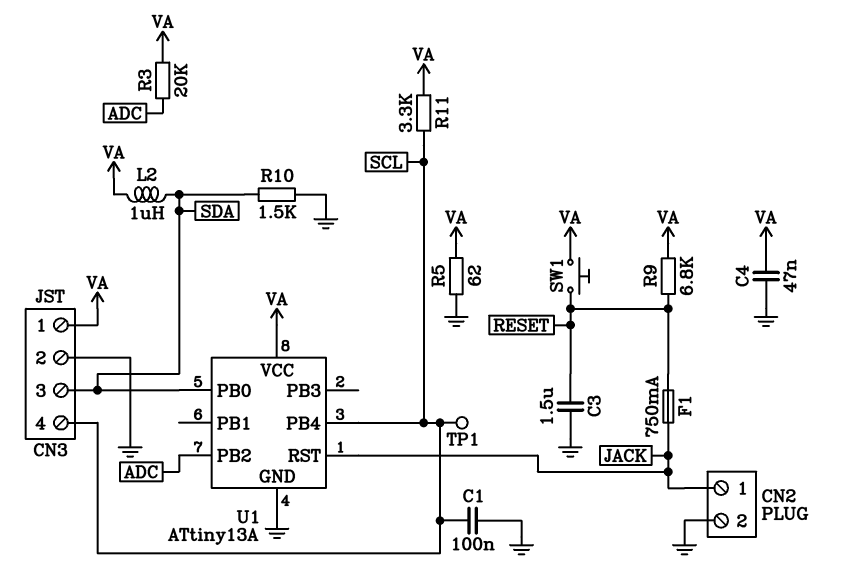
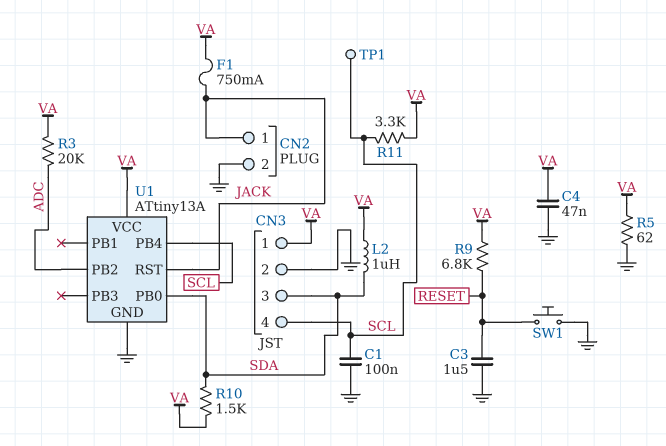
F1: 750mA (JACK, RESET) -> 750mA (JACK, VA)
R10: 1.5k (GND, SDA) -> 1.5k (SDA, VA)
SW1: button (RESET, VA) -> button (GND, RESET)

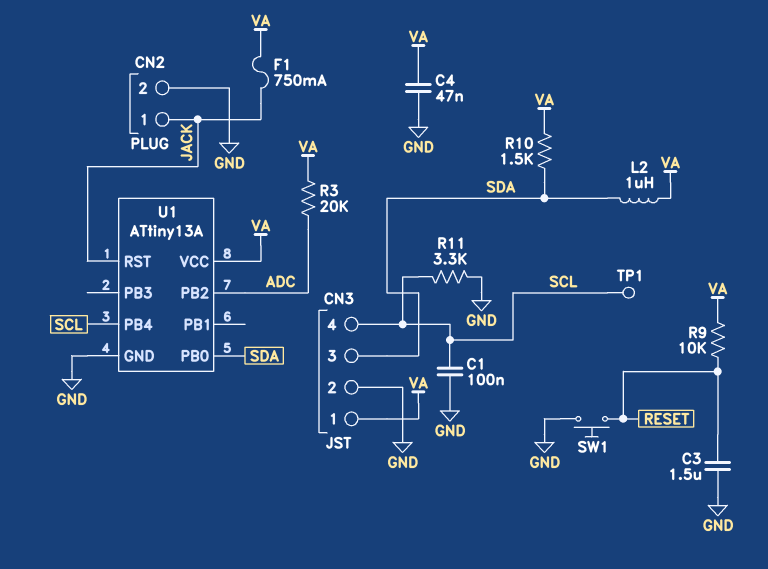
R5: 62 (GND, VA) -> none
R9: 6.8k (RESET, VA) -> 10k (RESET, VA)
R11: 3.3k (SCL, VA) -> 3.3k (GND, SCL)

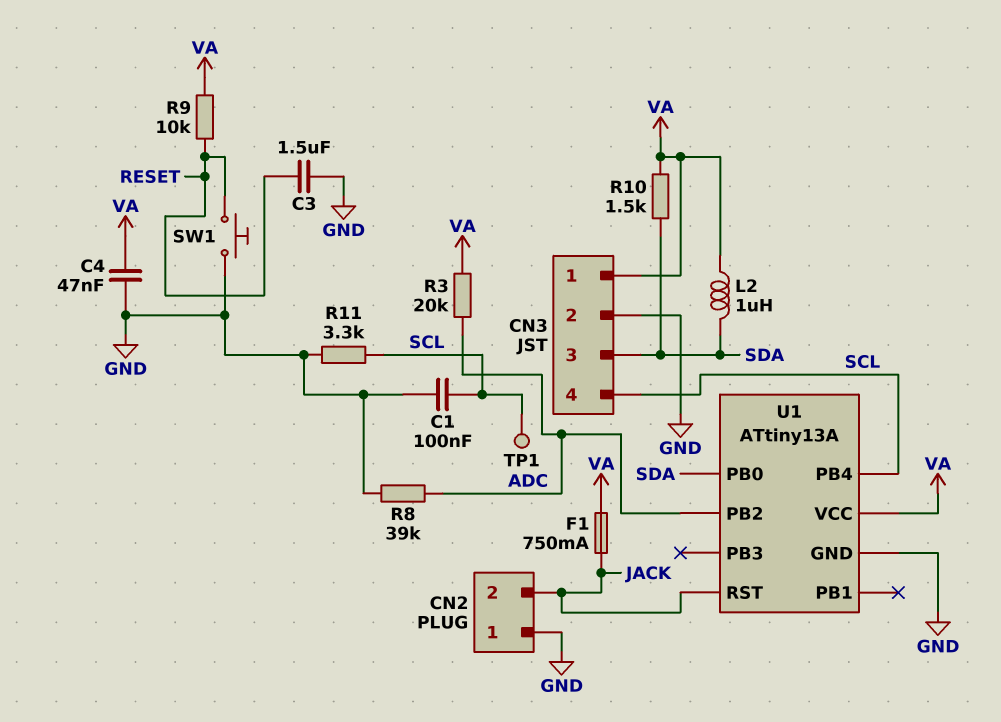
CN2 pin 1: JACK -> GND
CN2 pin 2: GND -> JACK
R8: none -> 39k (ADC, GND)

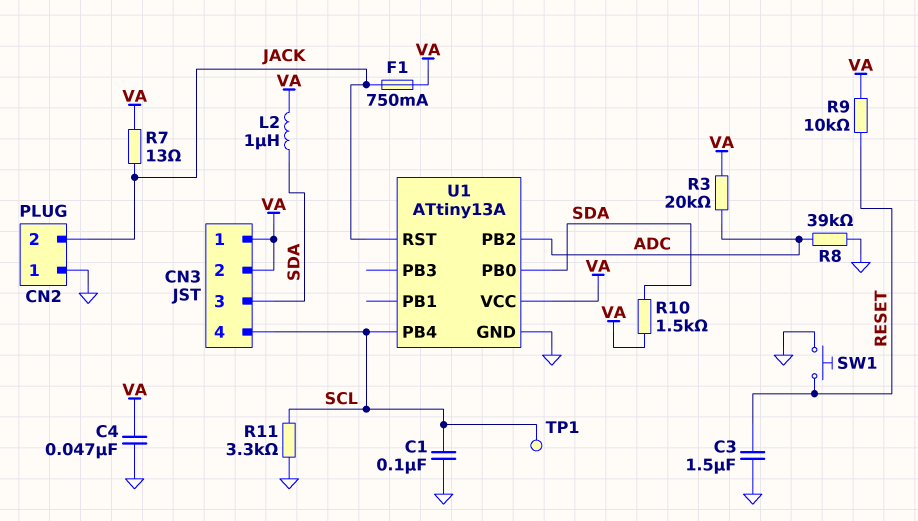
CN3 pin 2: GND -> VA
R7: none -> 13 (JACK, VA)

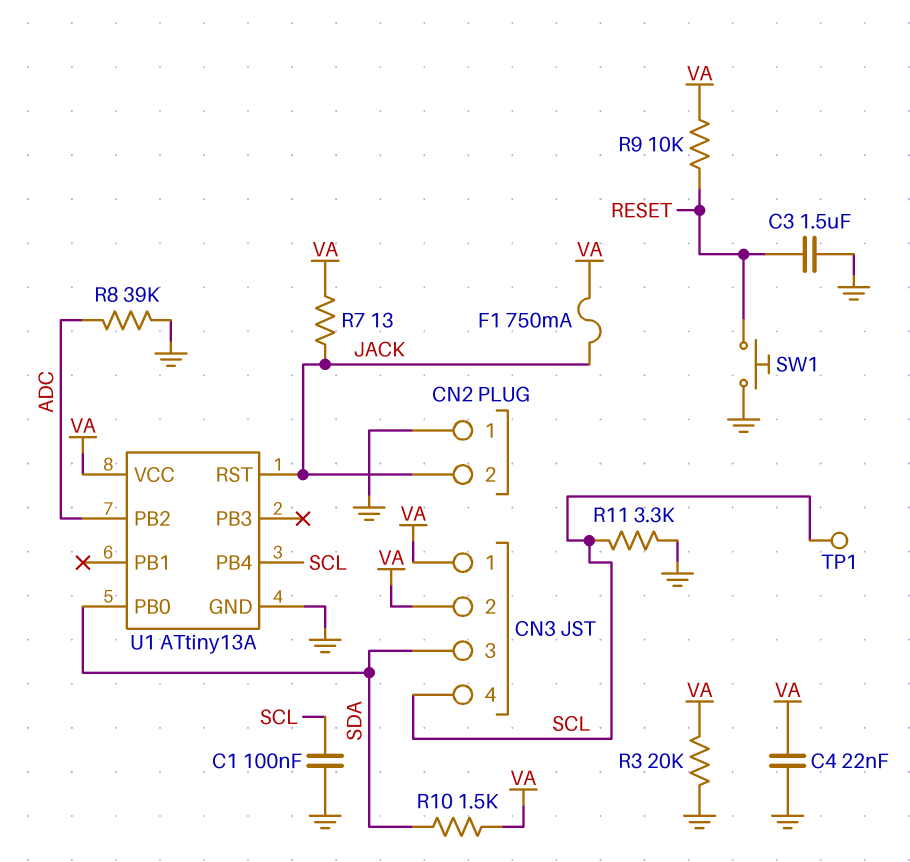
C4: 47nF (GND, VA) -> 22nF (GND, VA)
L2: 1uH (SDA, VA) -> none
R3: 20k (ADC, VA) -> 20k (GND, VA)

